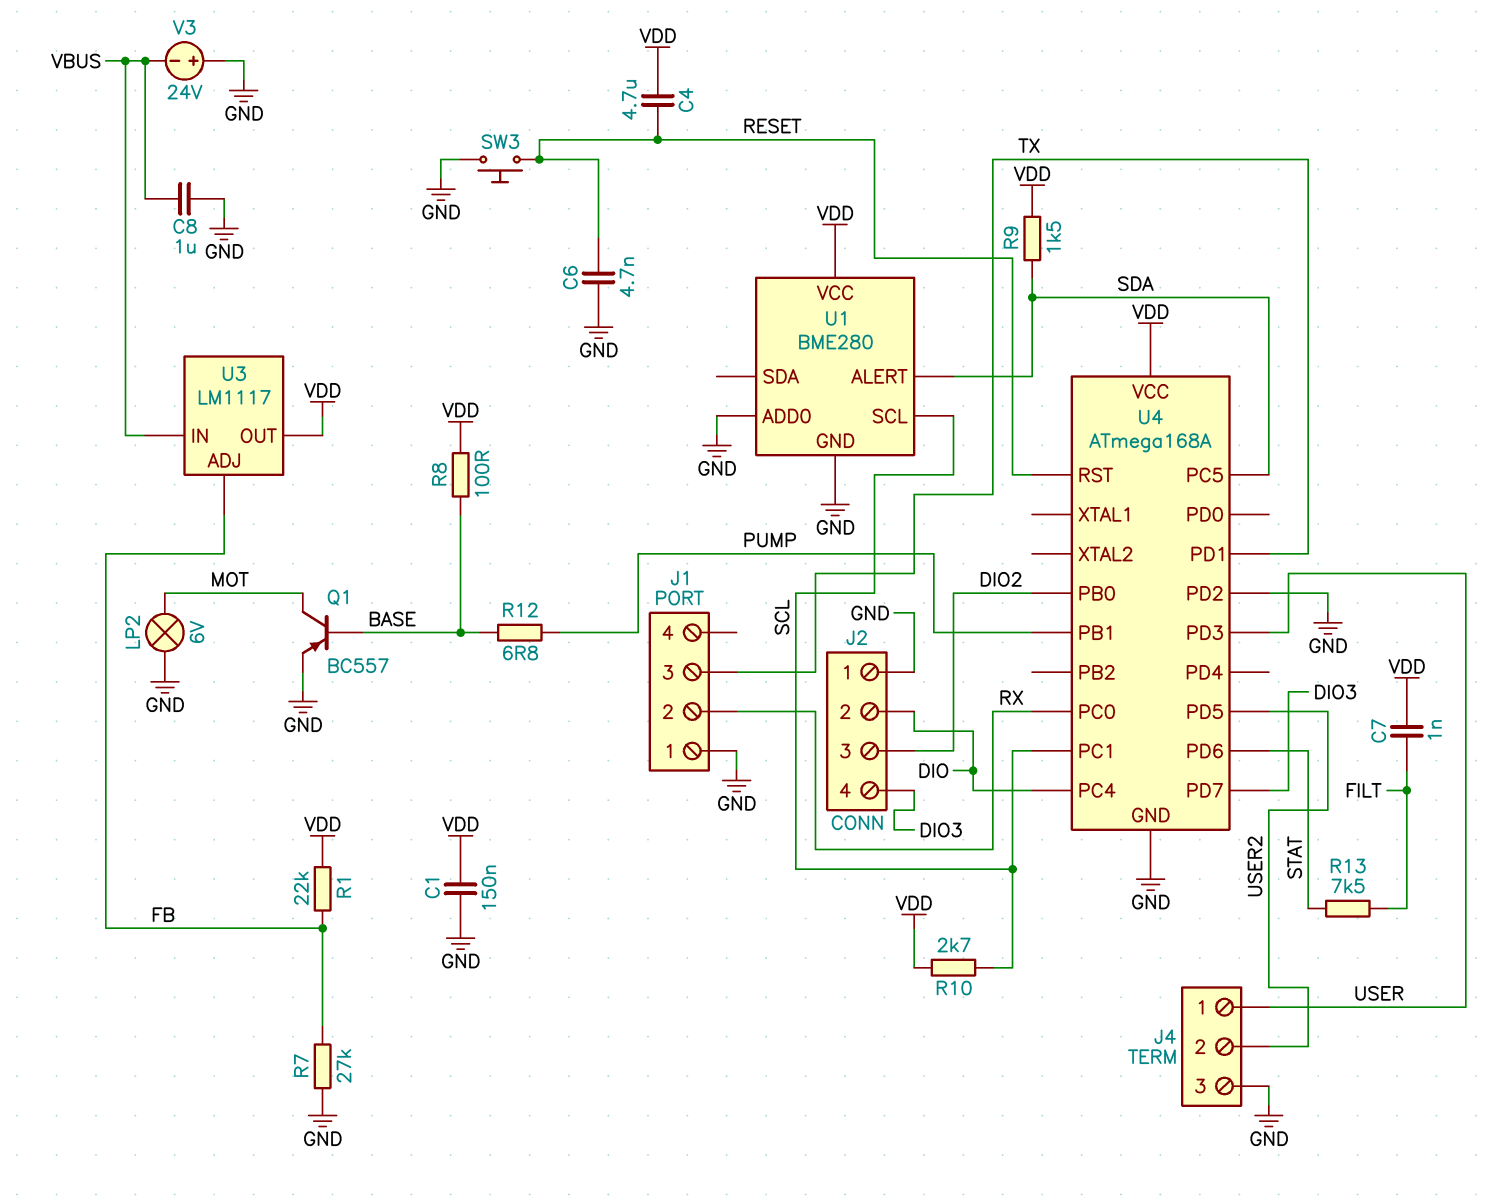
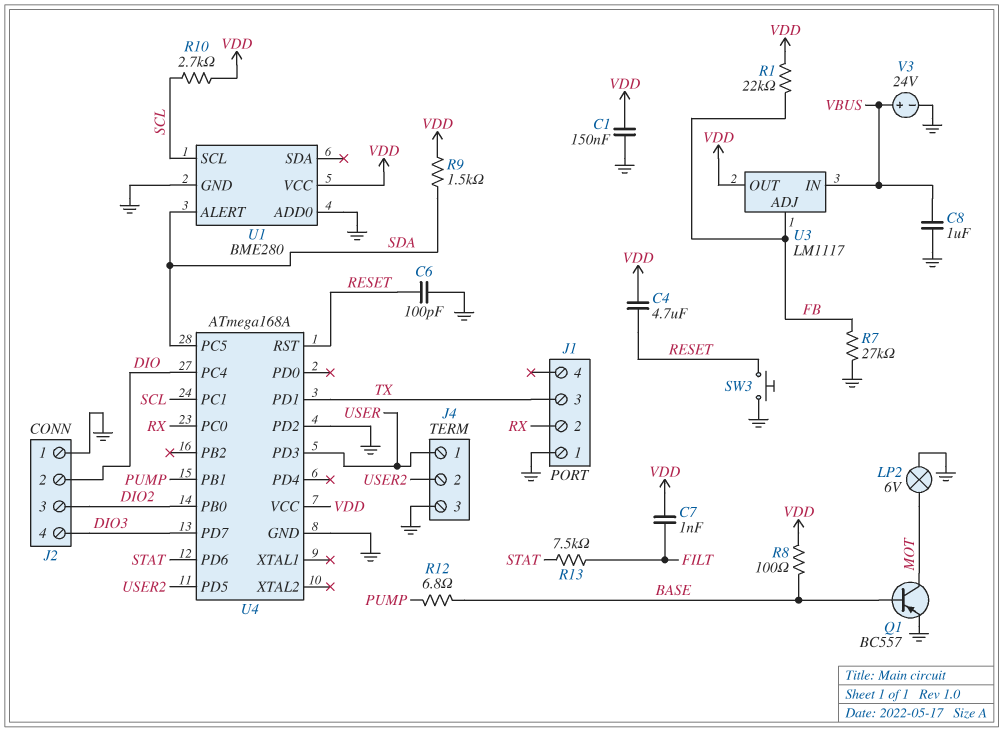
C6: 4.7nF (GND, RESET) -> 100pF (GND, RESET)
V3: 24V (plus GND, minus VBUS) -> 24V (plus VBUS, minus GND)

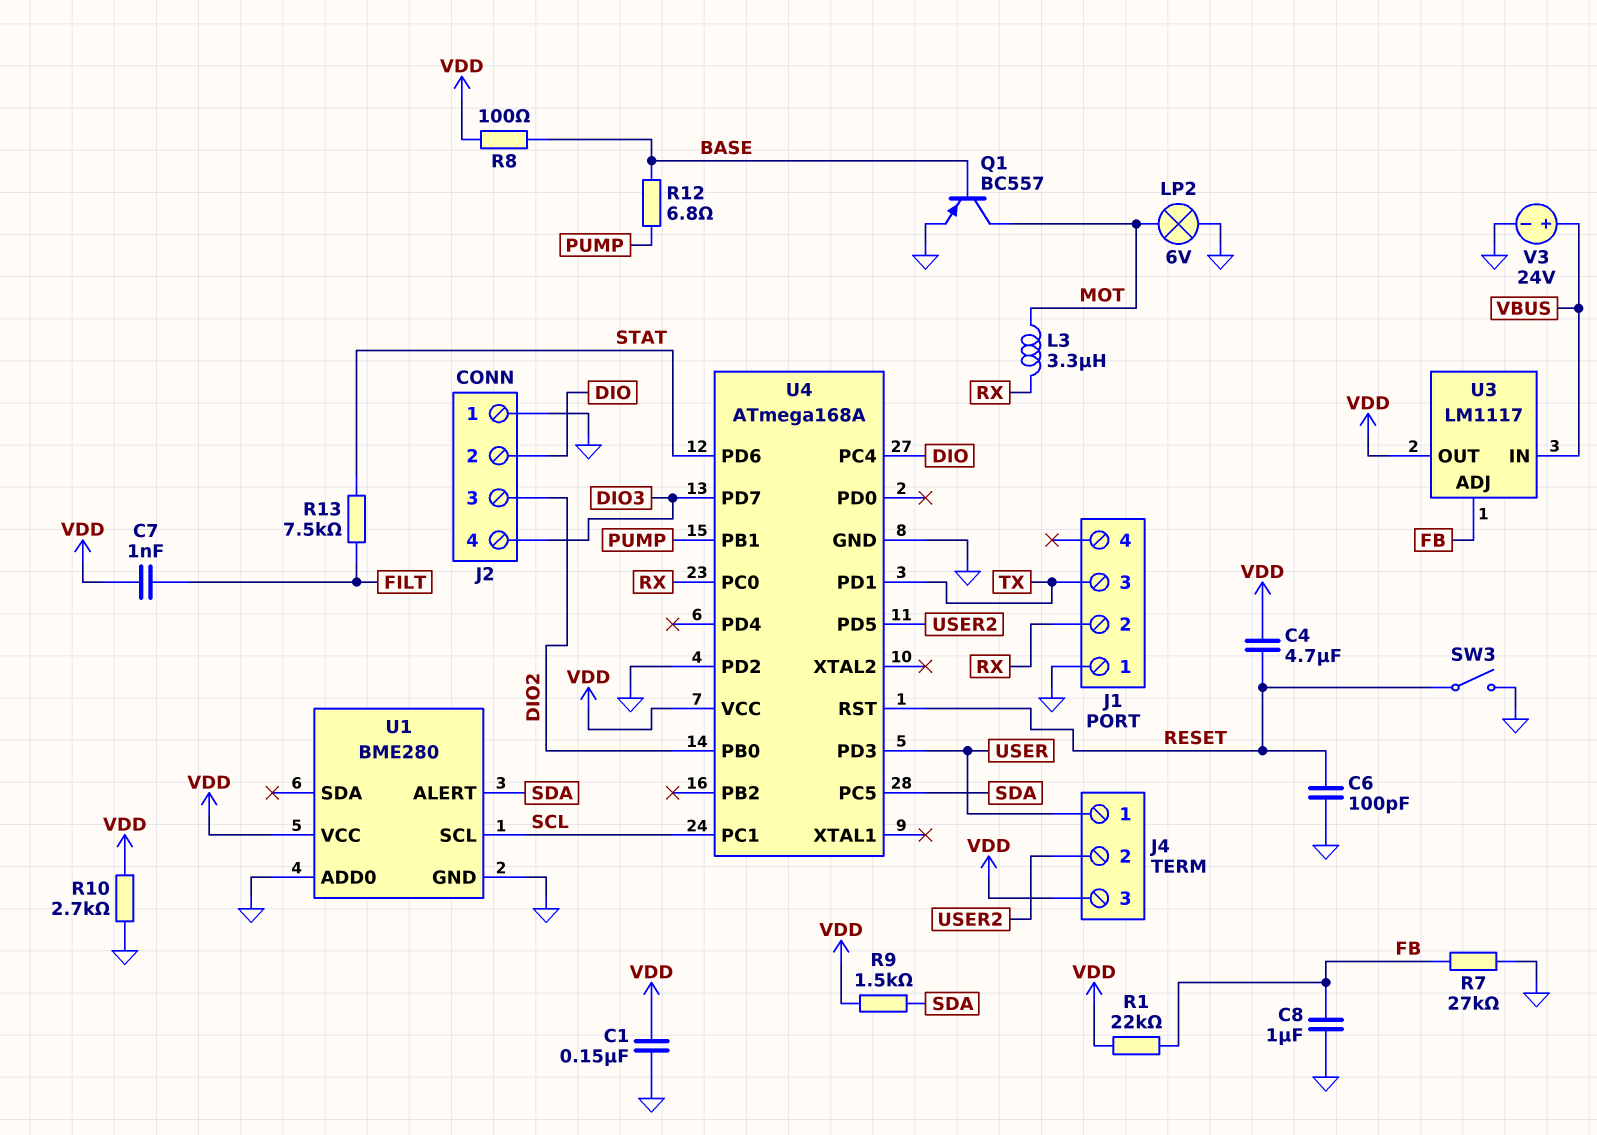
C8: 1uF (GND, VBUS) -> 1uF (FB, GND)
J4 pin 3: GND -> VDD
L3: none -> 3.3uH (MOT, RX)
R10: 2.7k (SCL, VDD) -> 2.7k (GND, VDD)
SW3: button (GND, RESET) -> switch (GND, RESET)

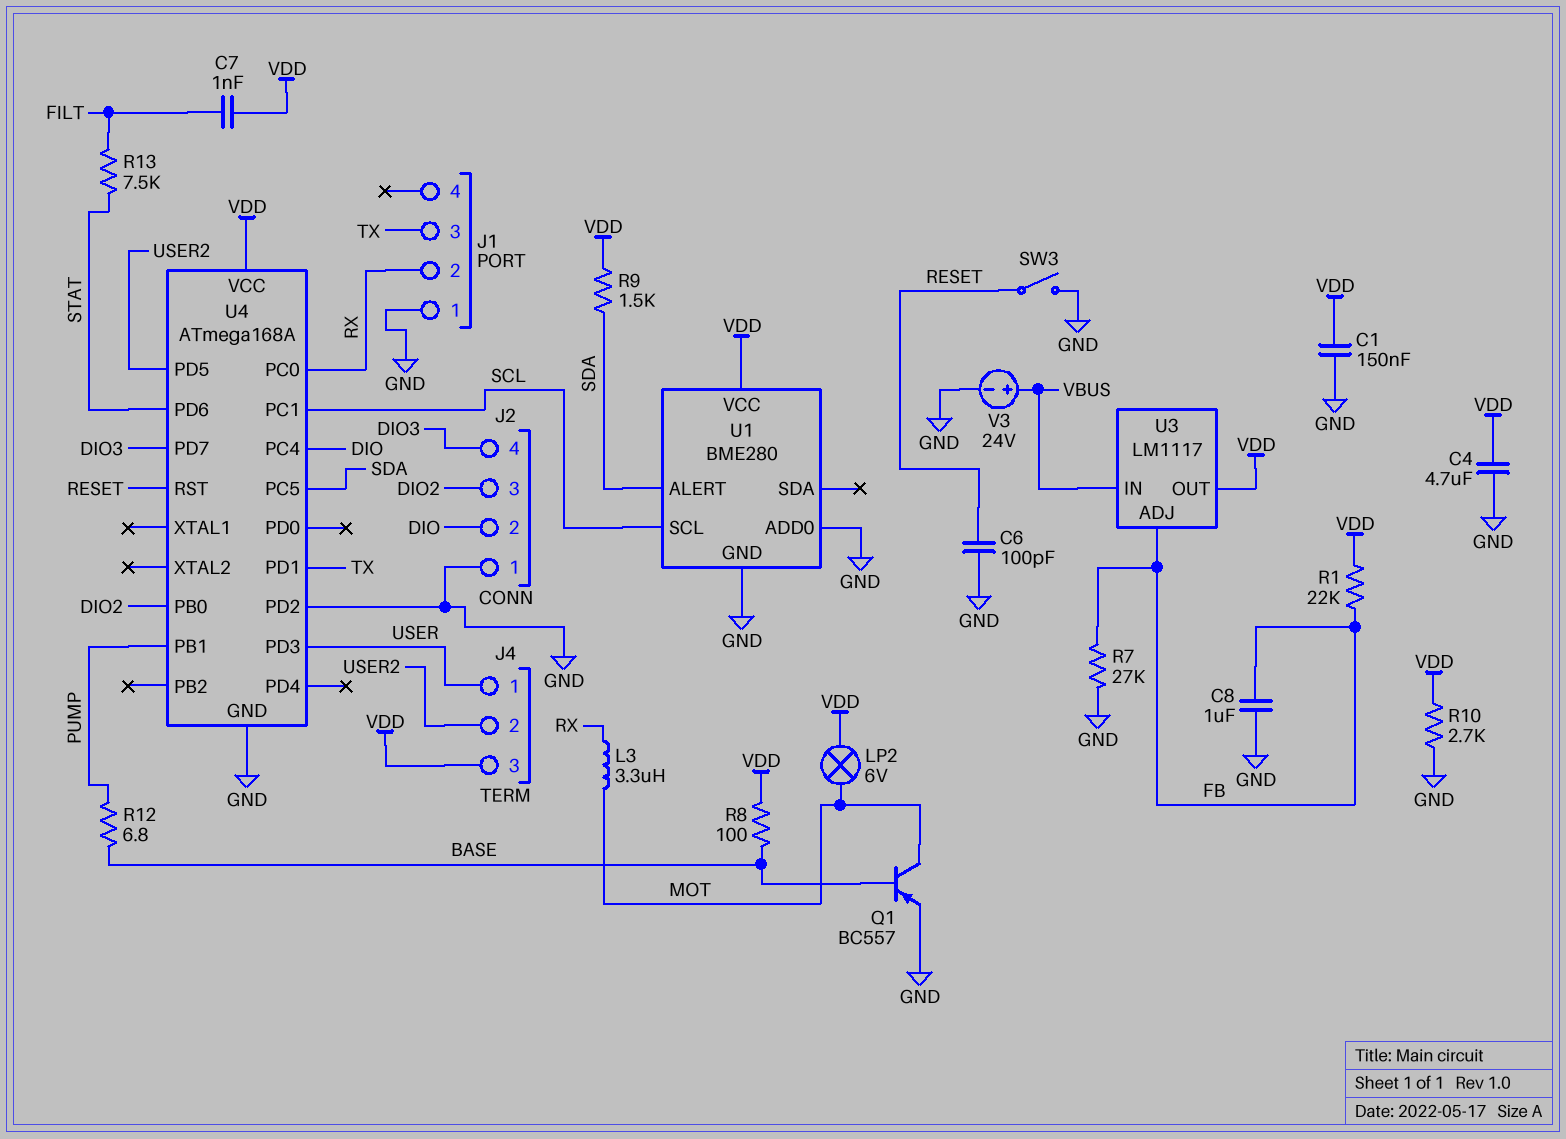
C4: 4.7uF (RESET, VDD) -> 4.7uF (GND, VDD)
LP2: lamp 6V (GND, MOT) -> lamp 6V (MOT, VDD)

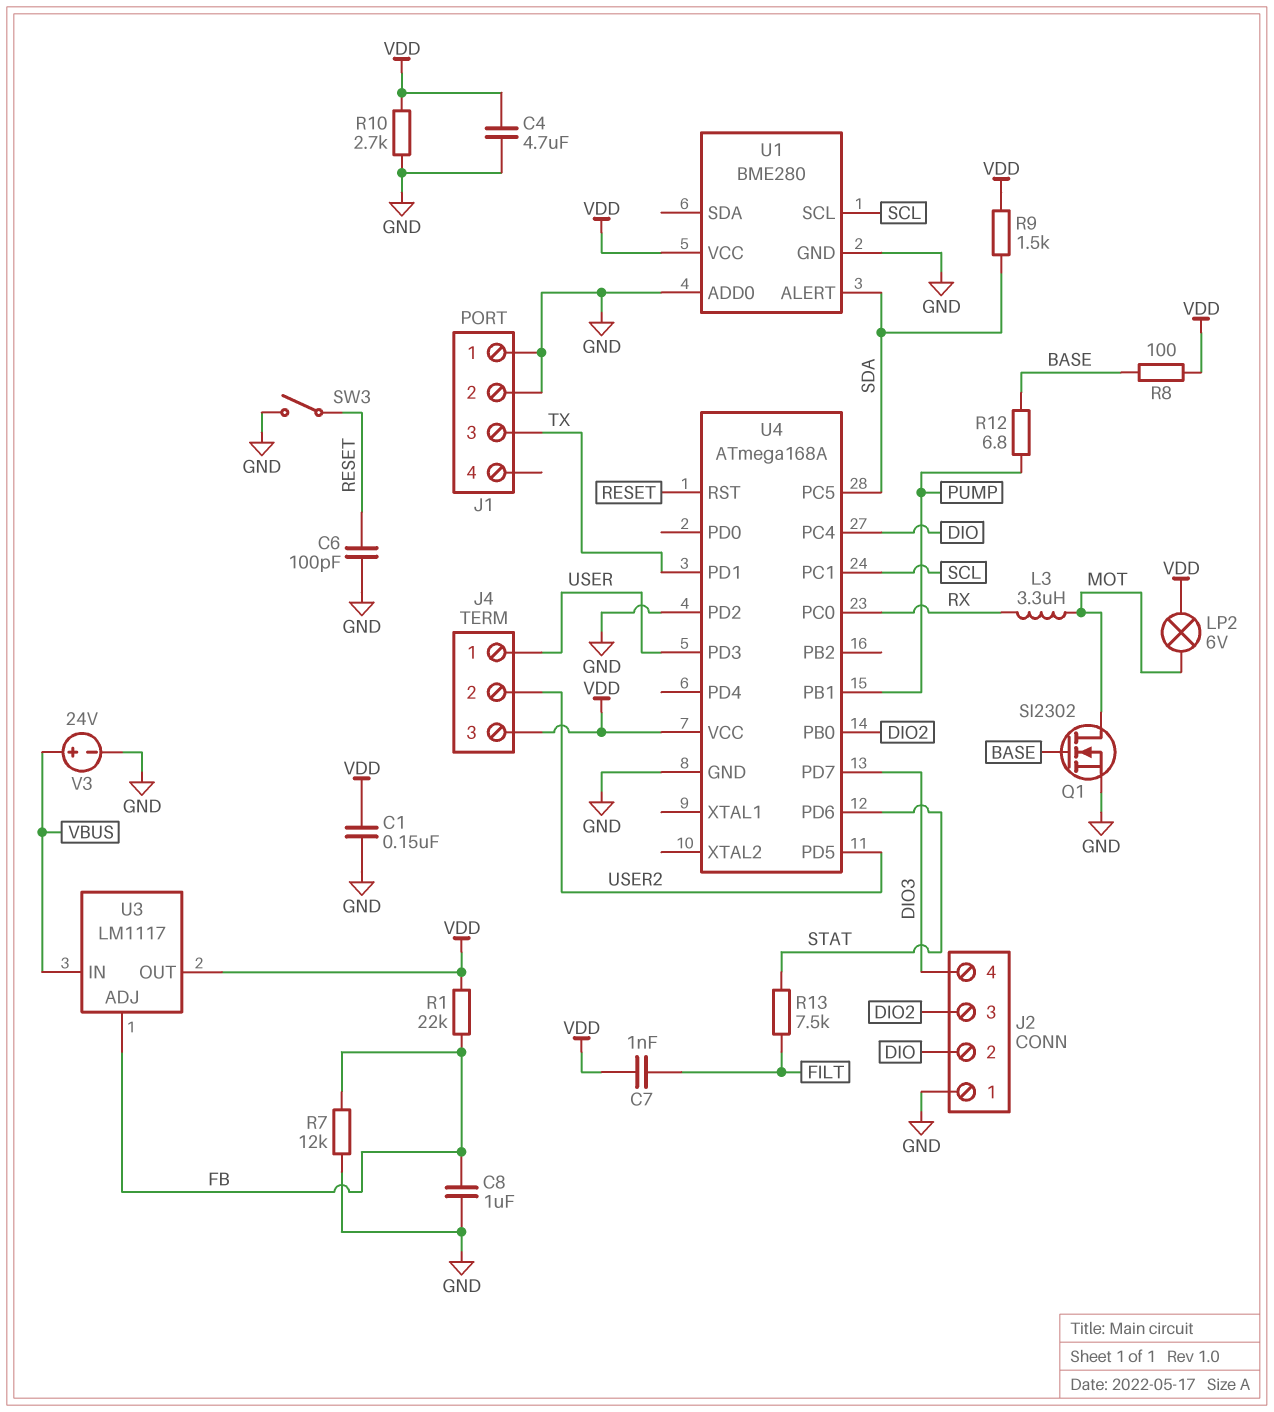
J1 pin 2: RX -> GND
Q1: PNP BC557 (B BASE, C MOT, E GND) -> NMOS SI2302 (G BASE, D MOT, S GND)
R7: 27k (FB, GND) -> 12k (FB, GND)

